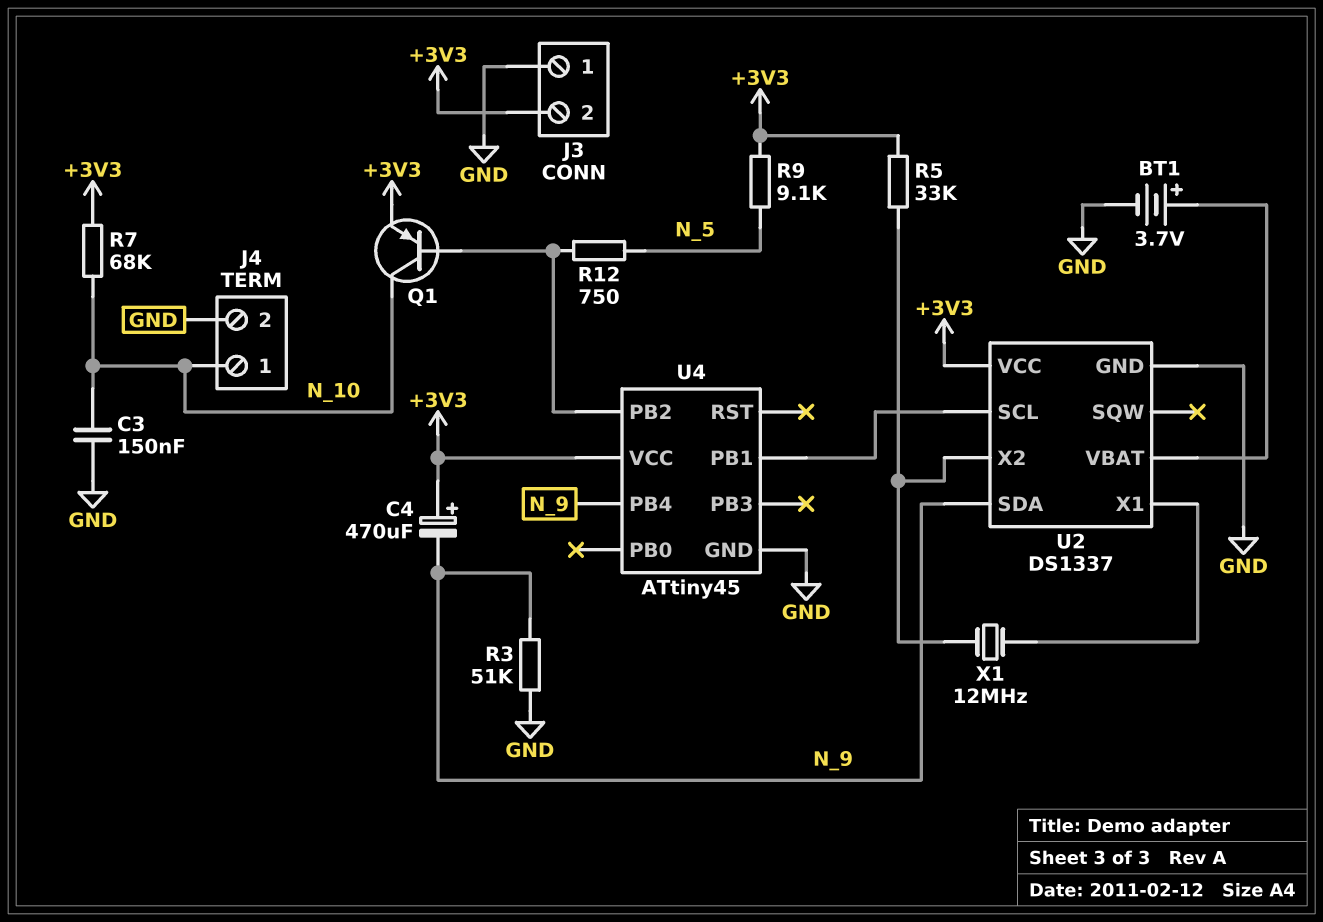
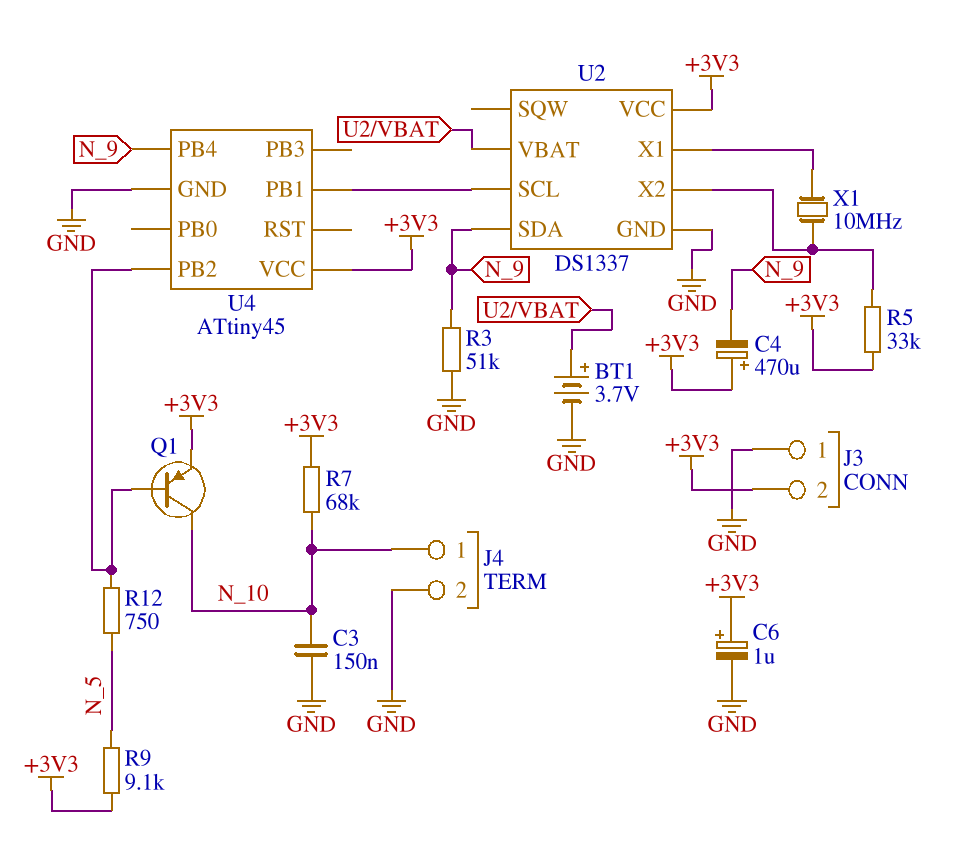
C6: none -> 1uF (plus +3V3, minus GND)
X1: 12MHz (U2/X1, U2/X2) -> 10MHz (U2/X1, U2/X2)

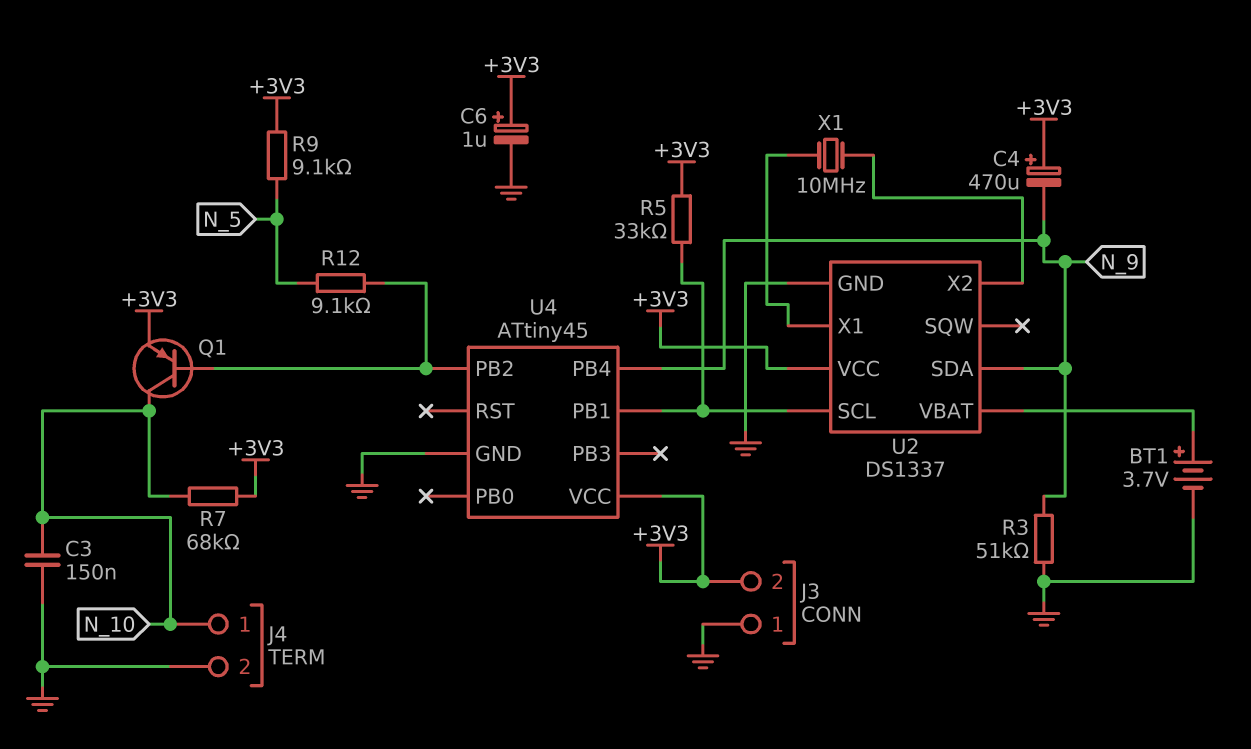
R5: 33k (+3V3, U2/X2) -> 33k (+3V3, U2/SCL)
R12: 750 (N_5, U4/PB2) -> 9.1k (N_5, U4/PB2)

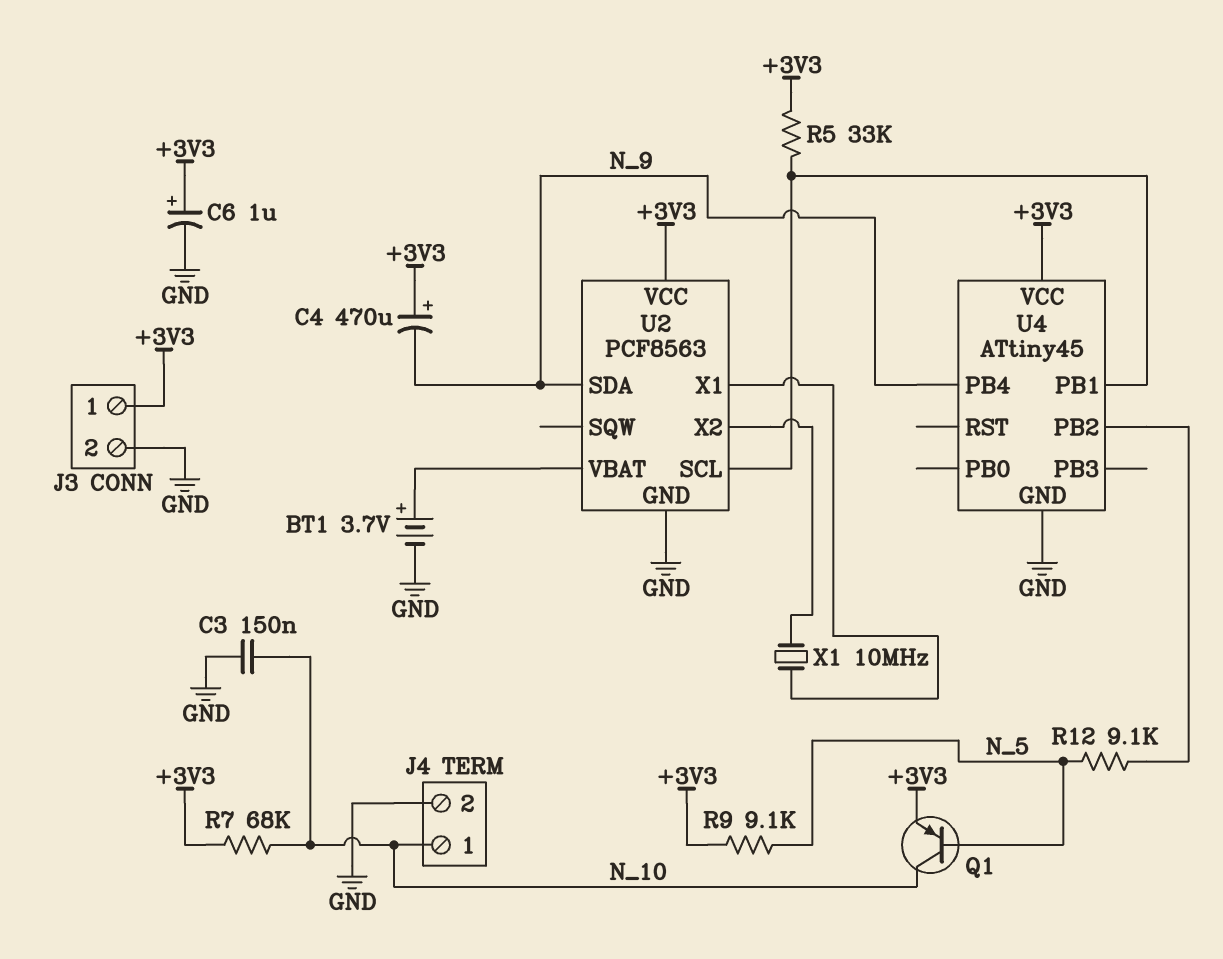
J3 pin 1: GND -> +3V3
J3 pin 2: +3V3 -> GND
Q1: PNP (B U4/PB2, C N_10, E +3V3) -> PNP (B N_5, C N_10, E +3V3)
R3: 51k (GND, N_9) -> none
U2: DS1337 -> PCF8563

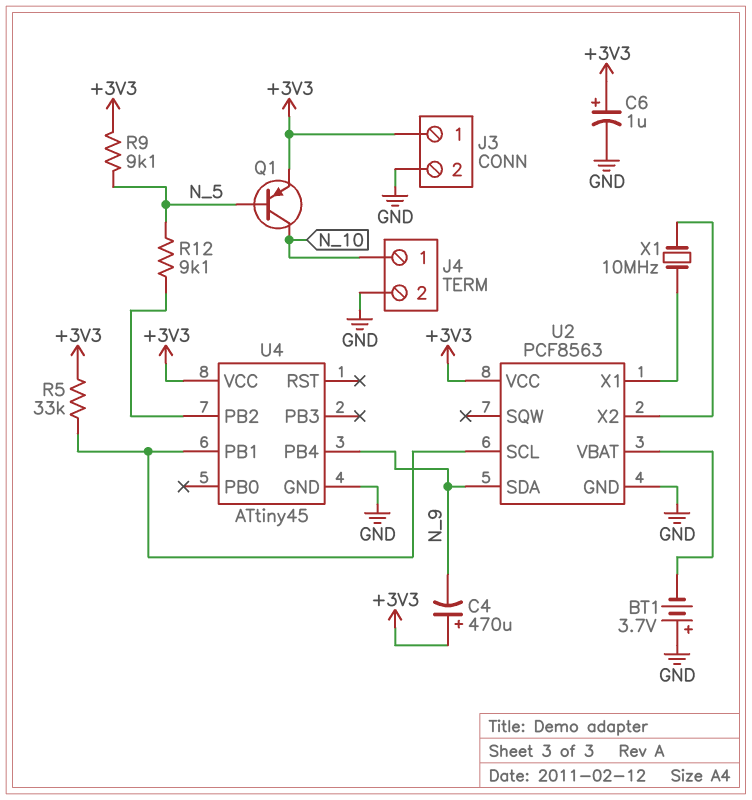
BT1: 3.7V (plus U2/VBAT, minus GND) -> 3.7V (plus GND, minus U2/VBAT)
C3: 150nF (GND, N_10) -> none
R7: 68k (+3V3, N_10) -> none

